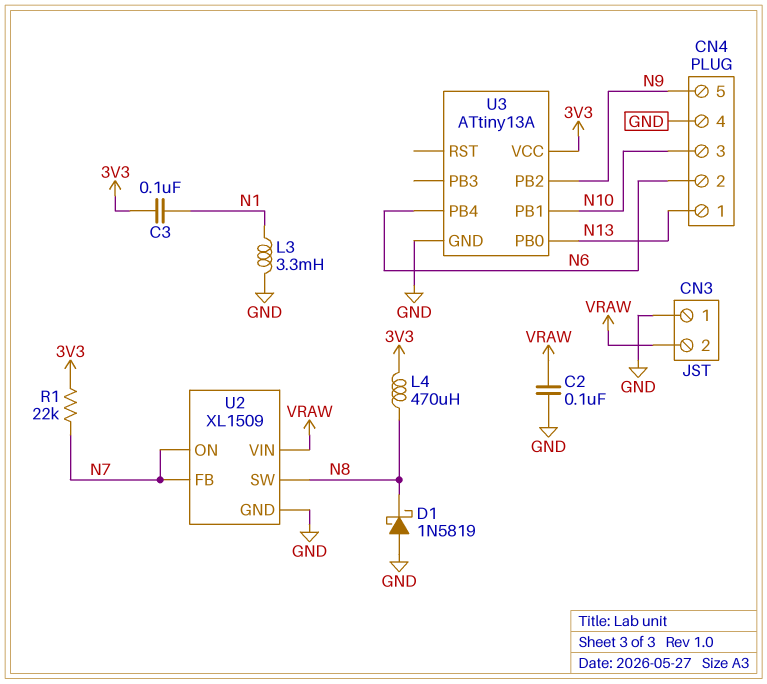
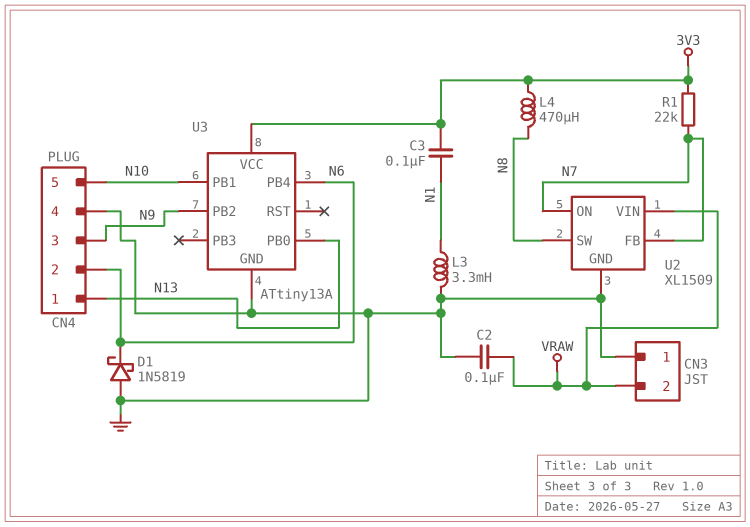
CN4 pin 3: N10 -> N9
CN4 pin 5: N9 -> N10
D1: schottky 1N5819 (A GND, K N8) -> schottky 1N5819 (A GND, K N6)

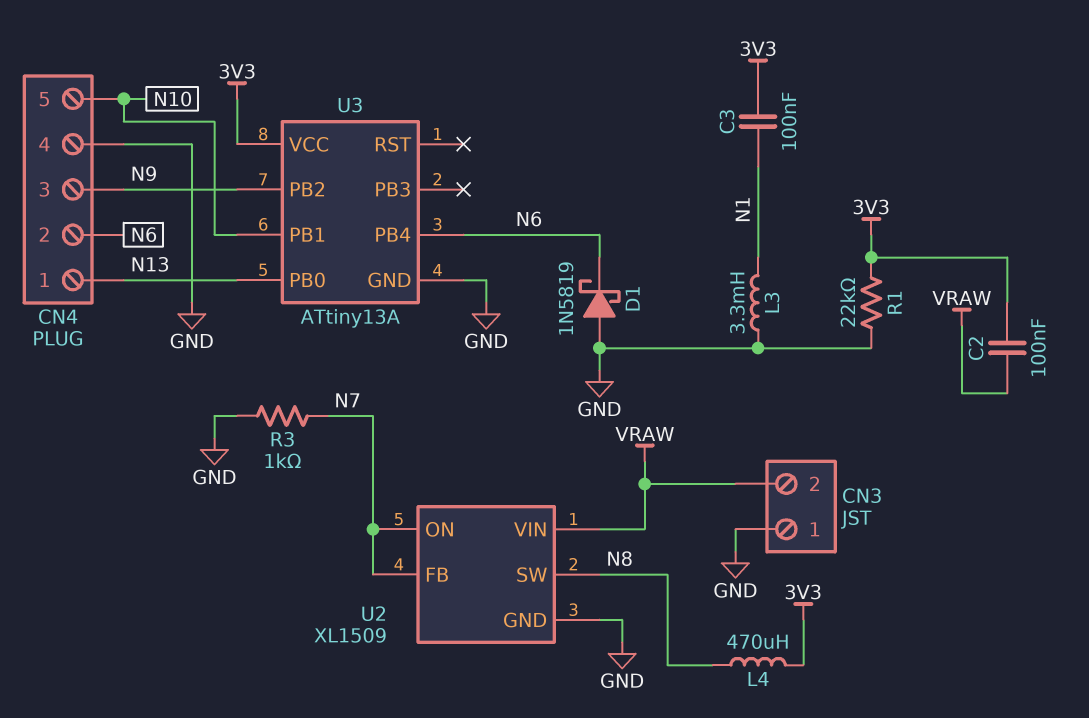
C2: 100nF (GND, VRAW) -> 100nF (3V3, VRAW)
R1: 22k (3V3, N7) -> 22k (3V3, GND)
R3: none -> 1k (GND, N7)

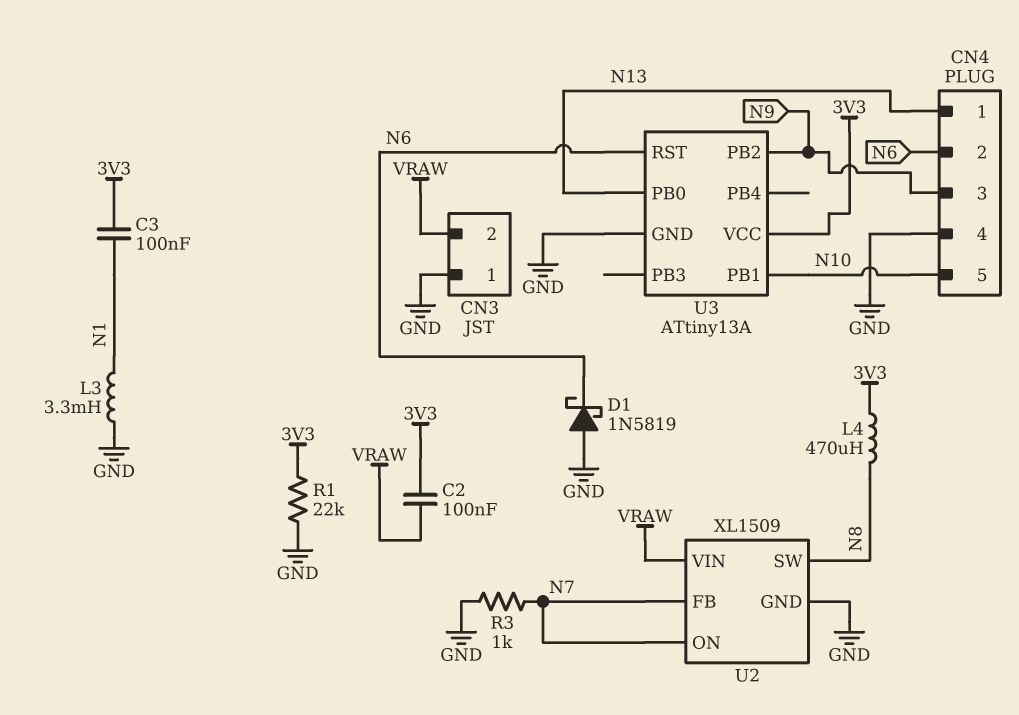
U3 pin PB4: N6 -> none
U3 pin RST: none -> N6

